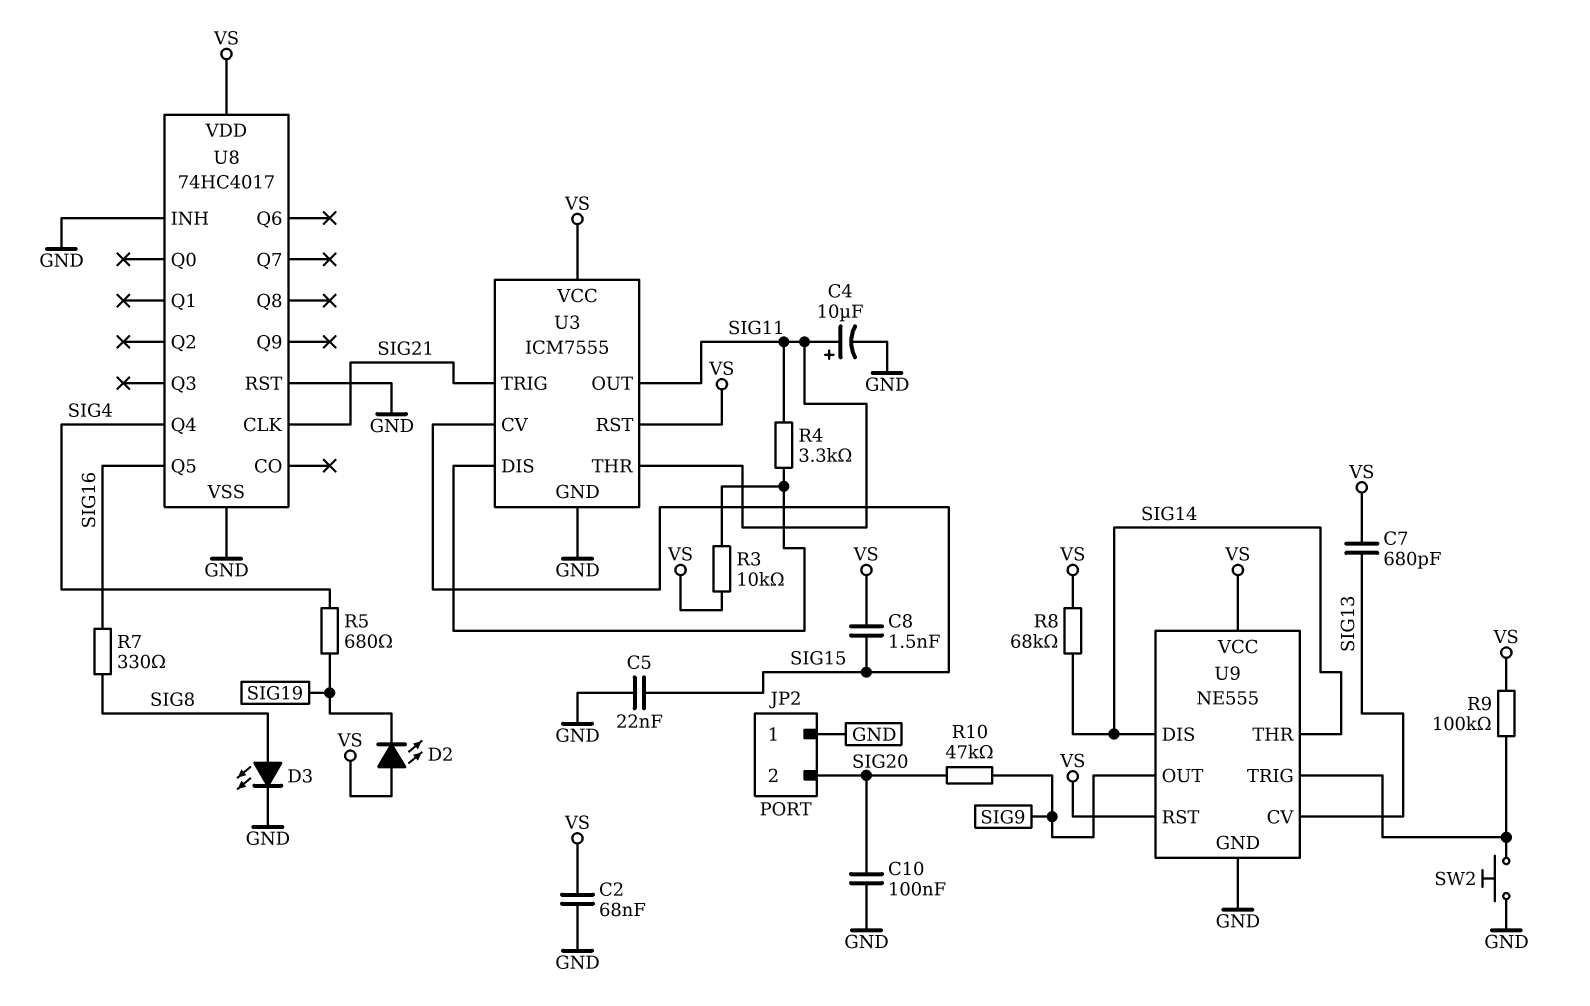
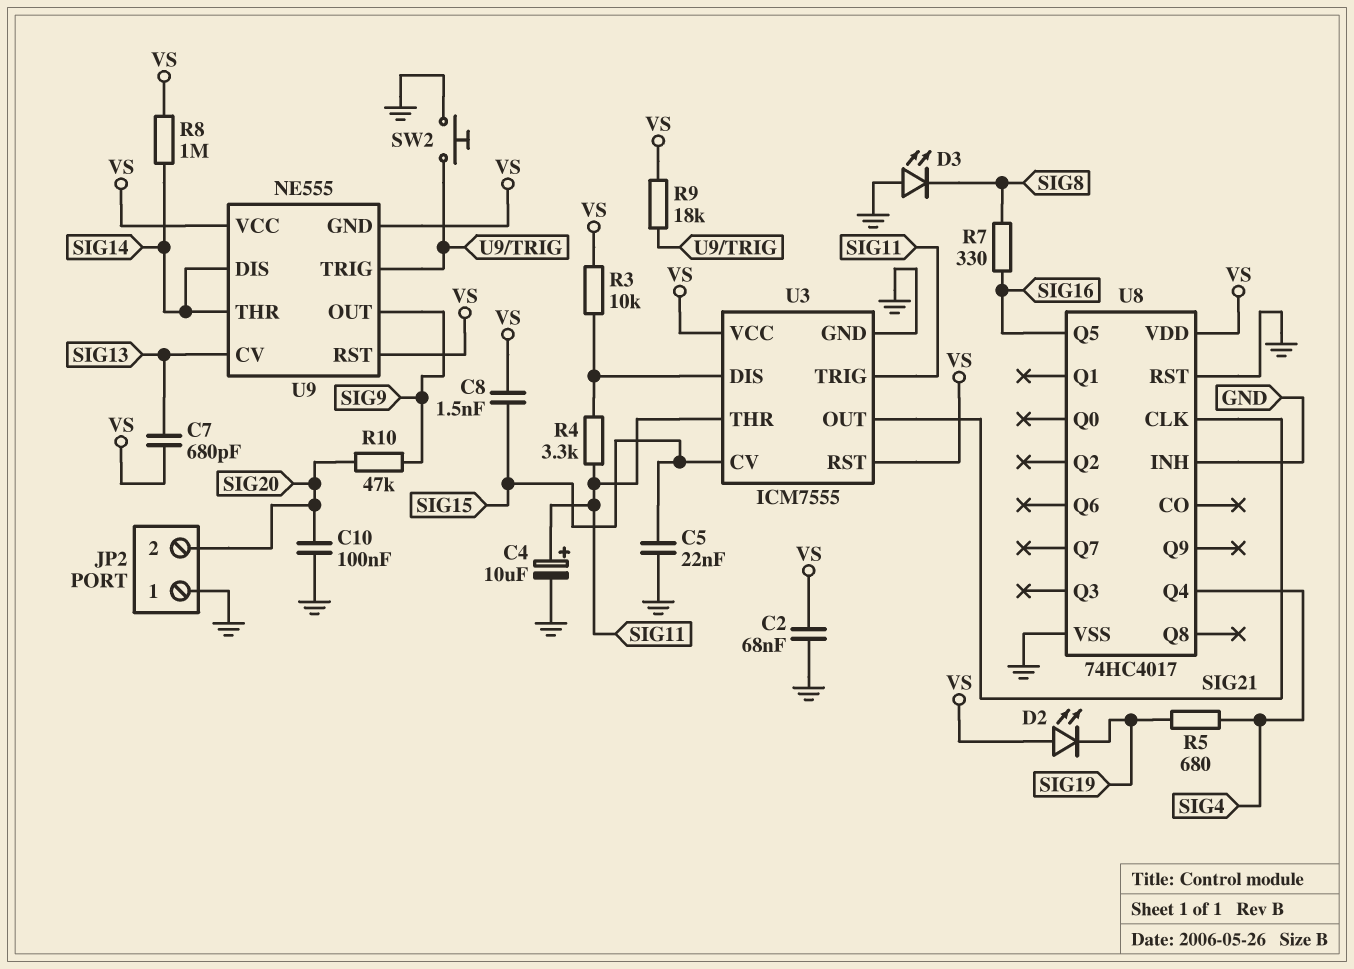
D3: LED (A SIG8, K GND) -> LED (A GND, K SIG8)
R8: 68k (SIG14, VS) -> 1M (SIG14, VS)
R9: 100k (U9/TRIG, VS) -> 18k (U9/TRIG, VS)
U3 pin OUT: SIG11 -> SIG21
U3 pin TRIG: SIG21 -> SIG11
U9 pin GND: GND -> VS

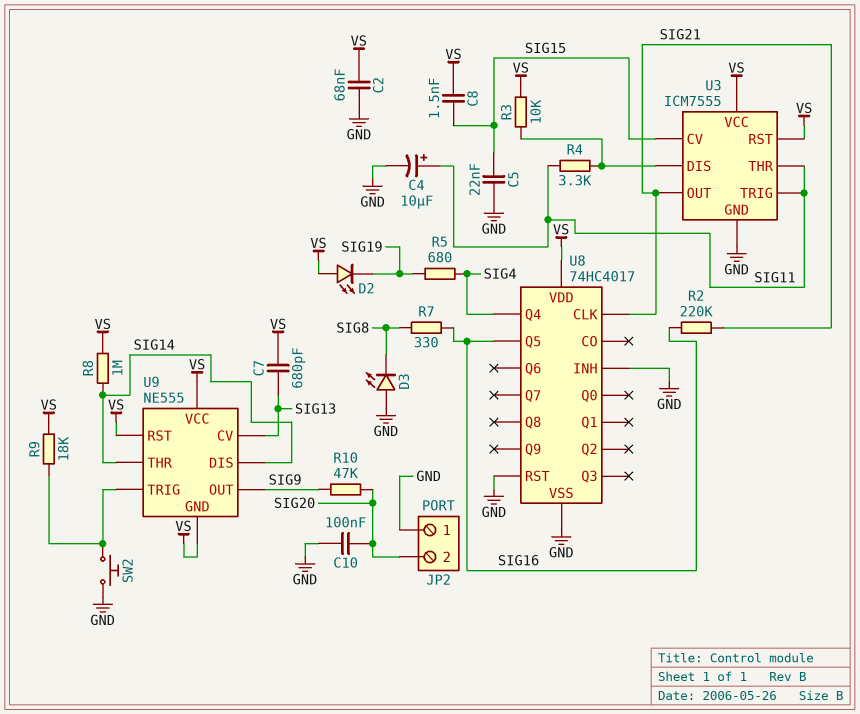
R2: none -> 220k (SIG16, SIG21)

